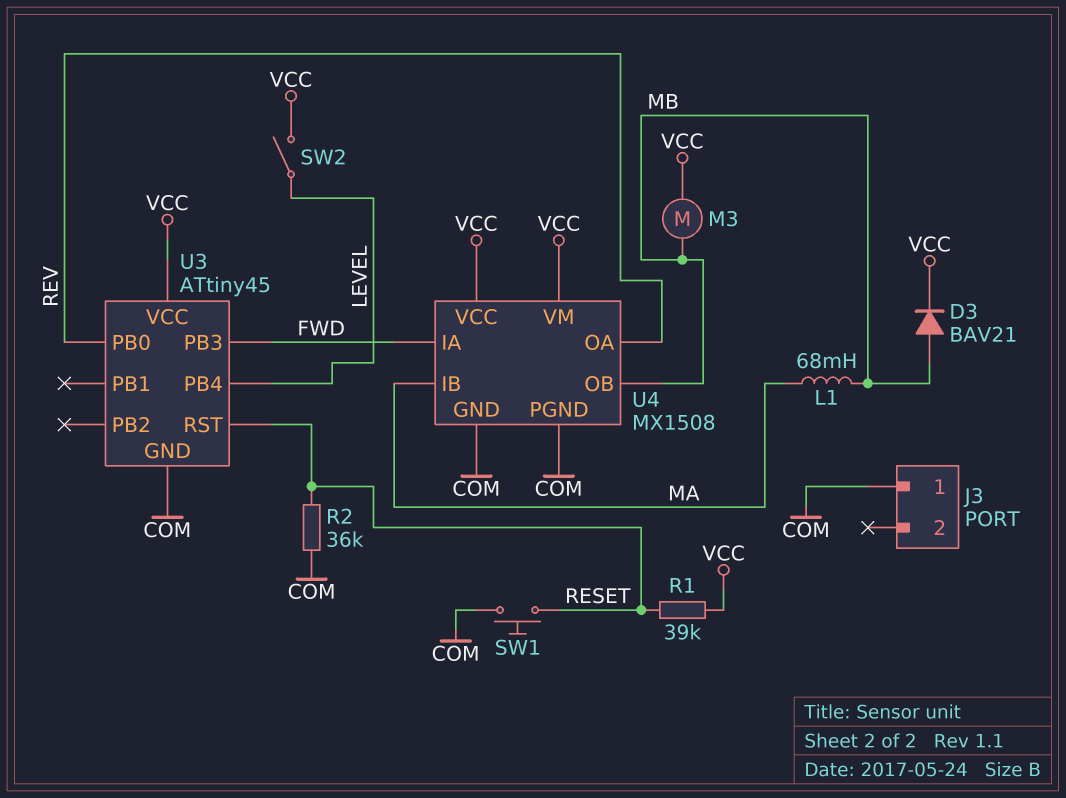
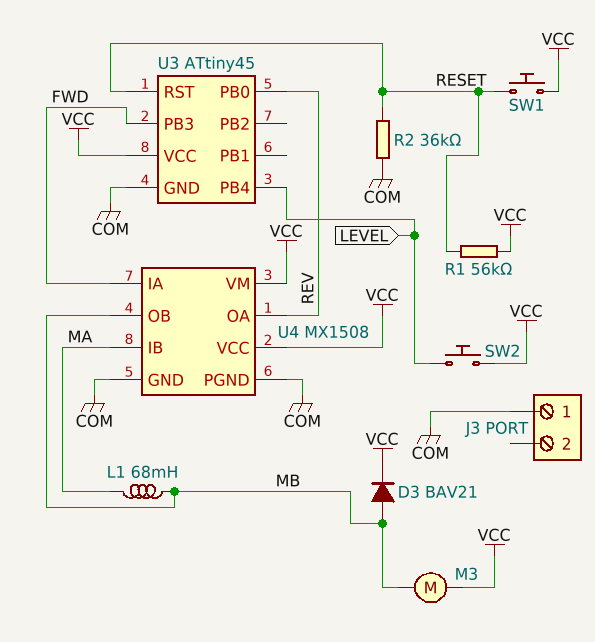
R1: 39k (RESET, VCC) -> 56k (RESET, VCC)
SW1: button (COM, RESET) -> button (RESET, VCC)
SW2: switch (LEVEL, VCC) -> button (LEVEL, VCC)

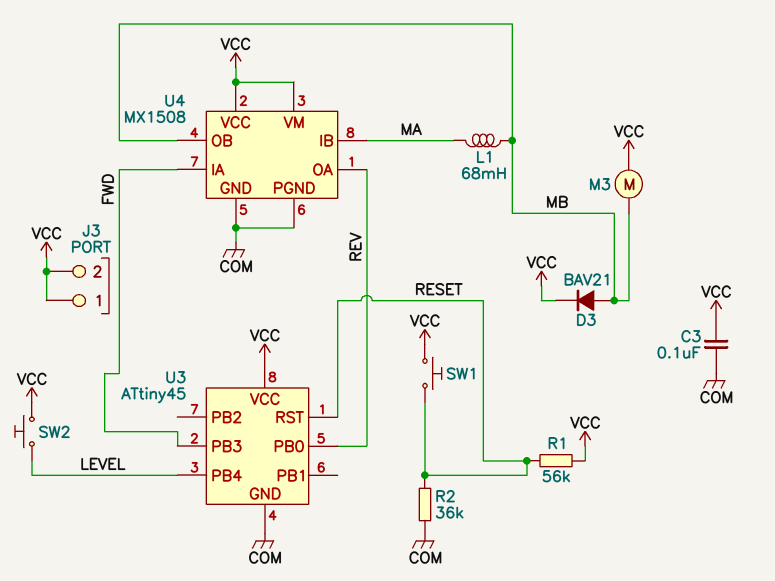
C3: none -> 100nF (COM, VCC)
J3 pin 1: COM -> VCC
J3 pin 2: none -> VCC

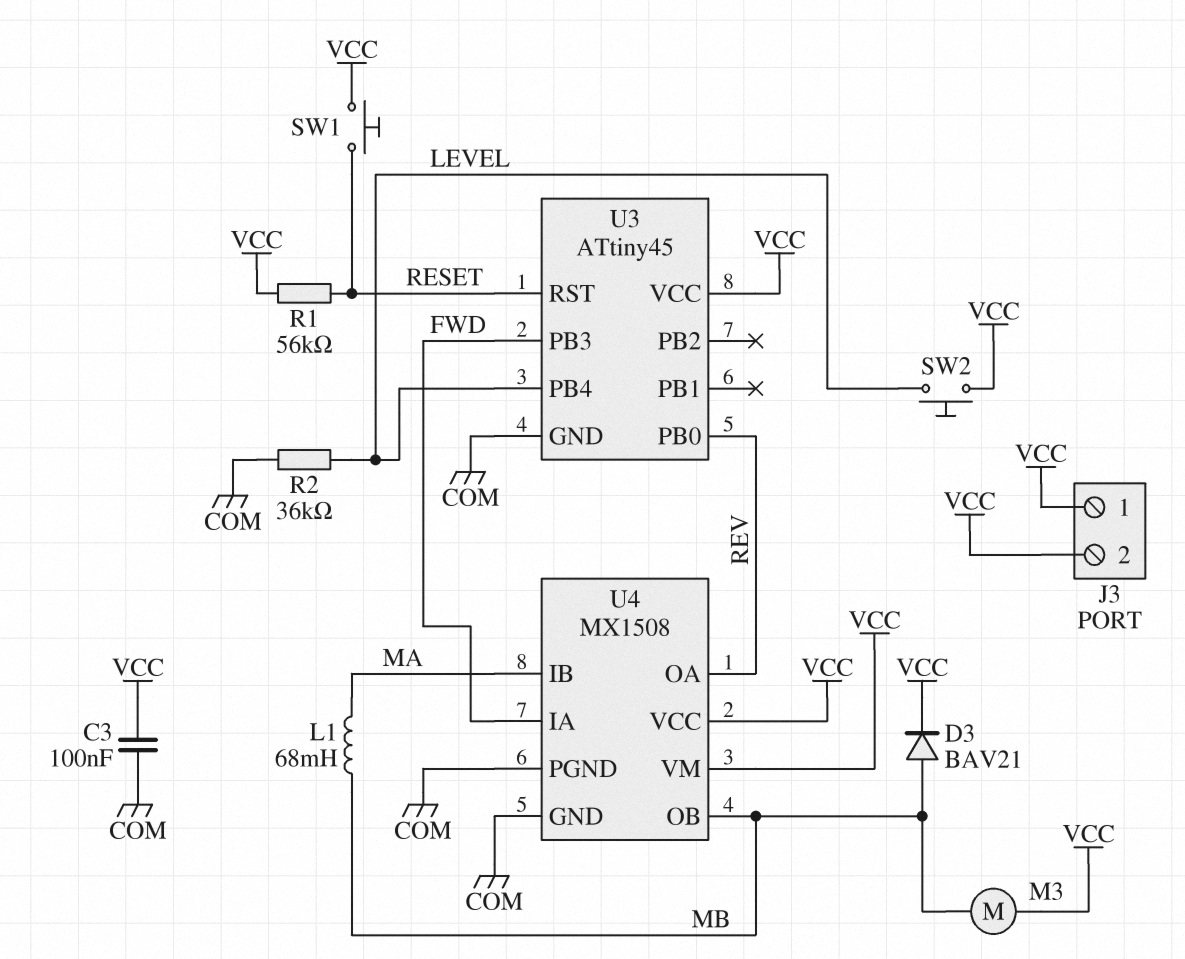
R2: 36k (COM, RESET) -> 36k (COM, LEVEL)

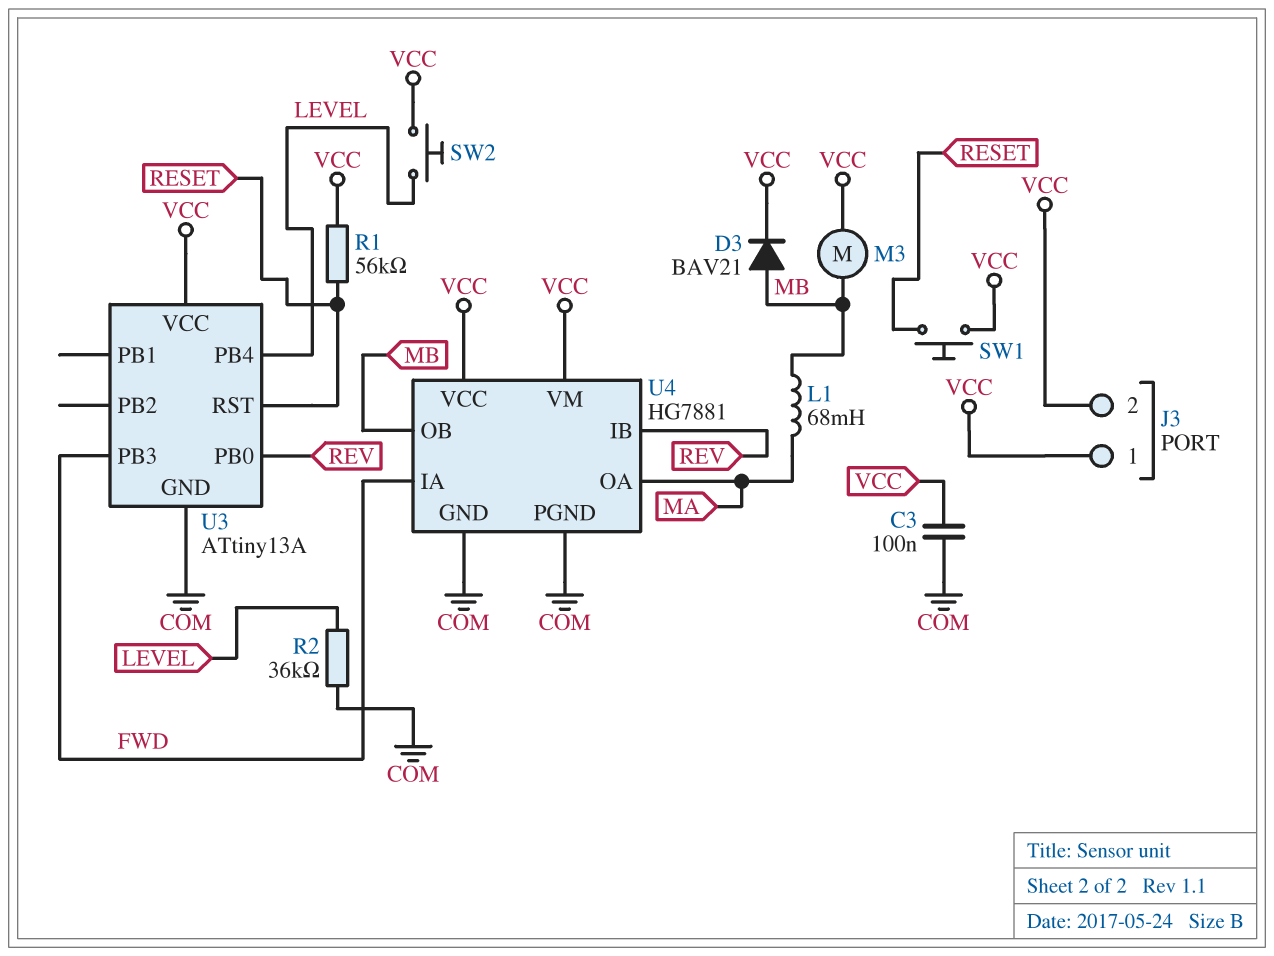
U3: ATtiny45 -> ATtiny13A
U4: MX1508 -> HG7881
U4 pin IB: MA -> REV
U4 pin OA: REV -> MA

